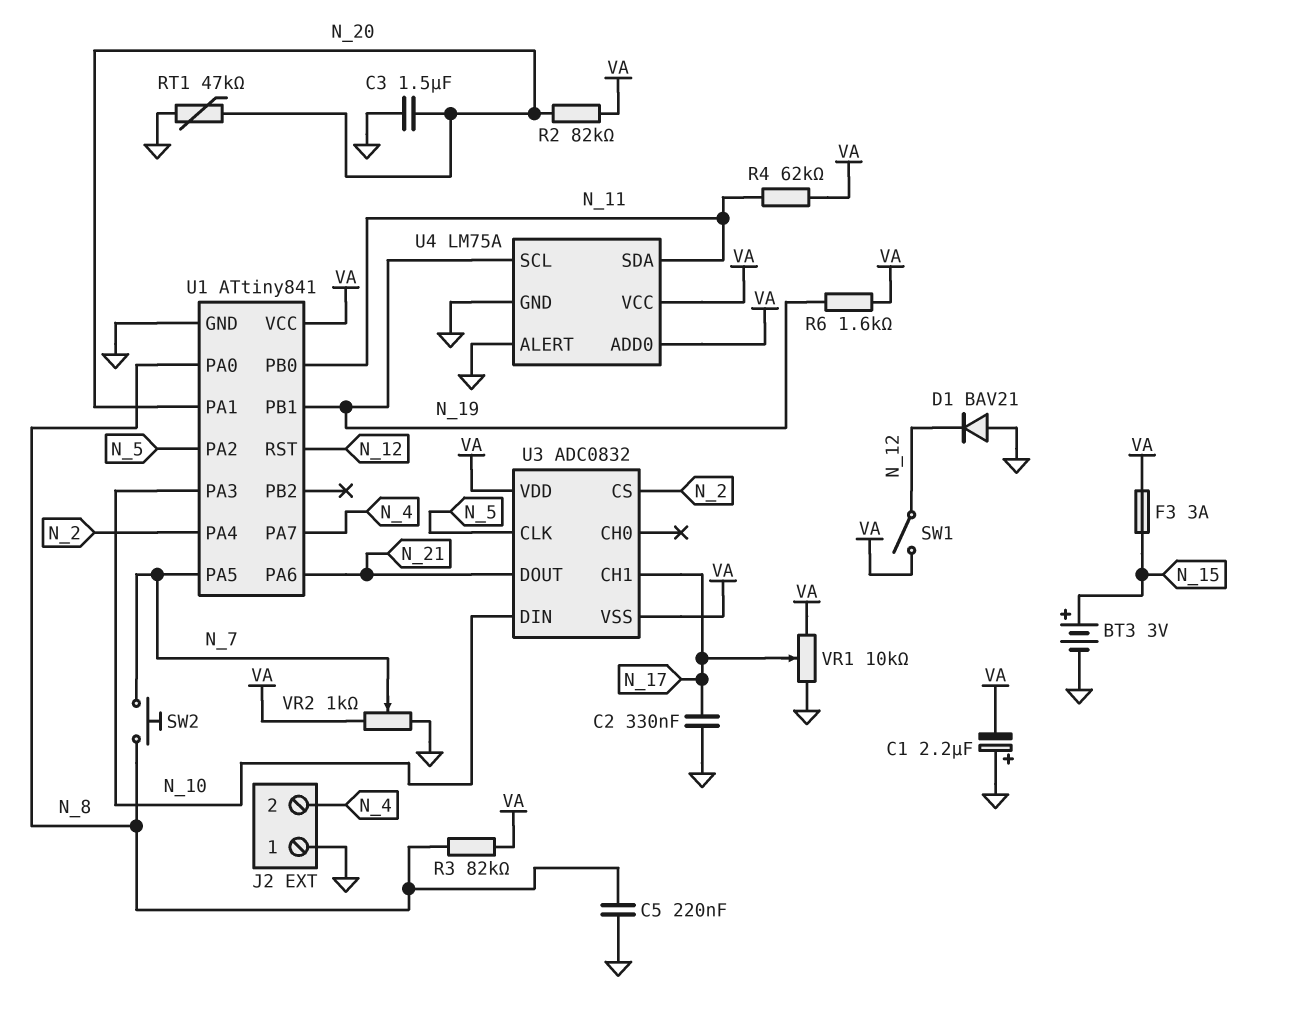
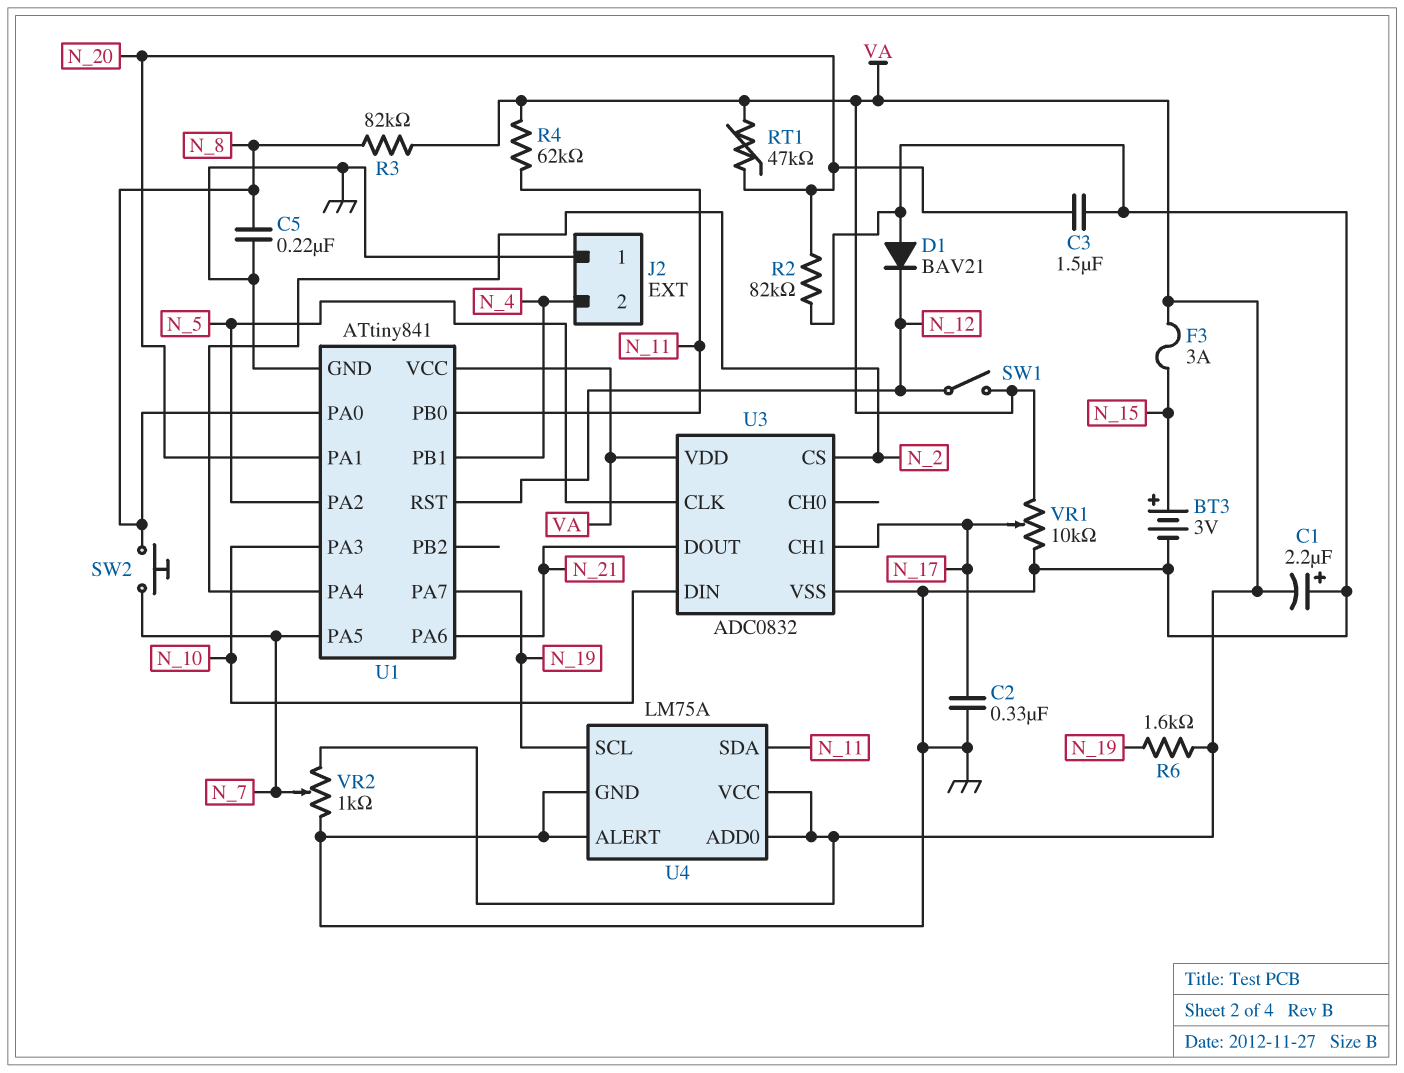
R2: 82k (N_20, VA) -> 82k (GND, N_20)
RT1: 47k (GND, N_20) -> 47k (N_20, VA)
U1 pin PA7: N_4 -> N_19
U1 pin PB1: N_19 -> N_4
U3 pin VSS: VA -> GND

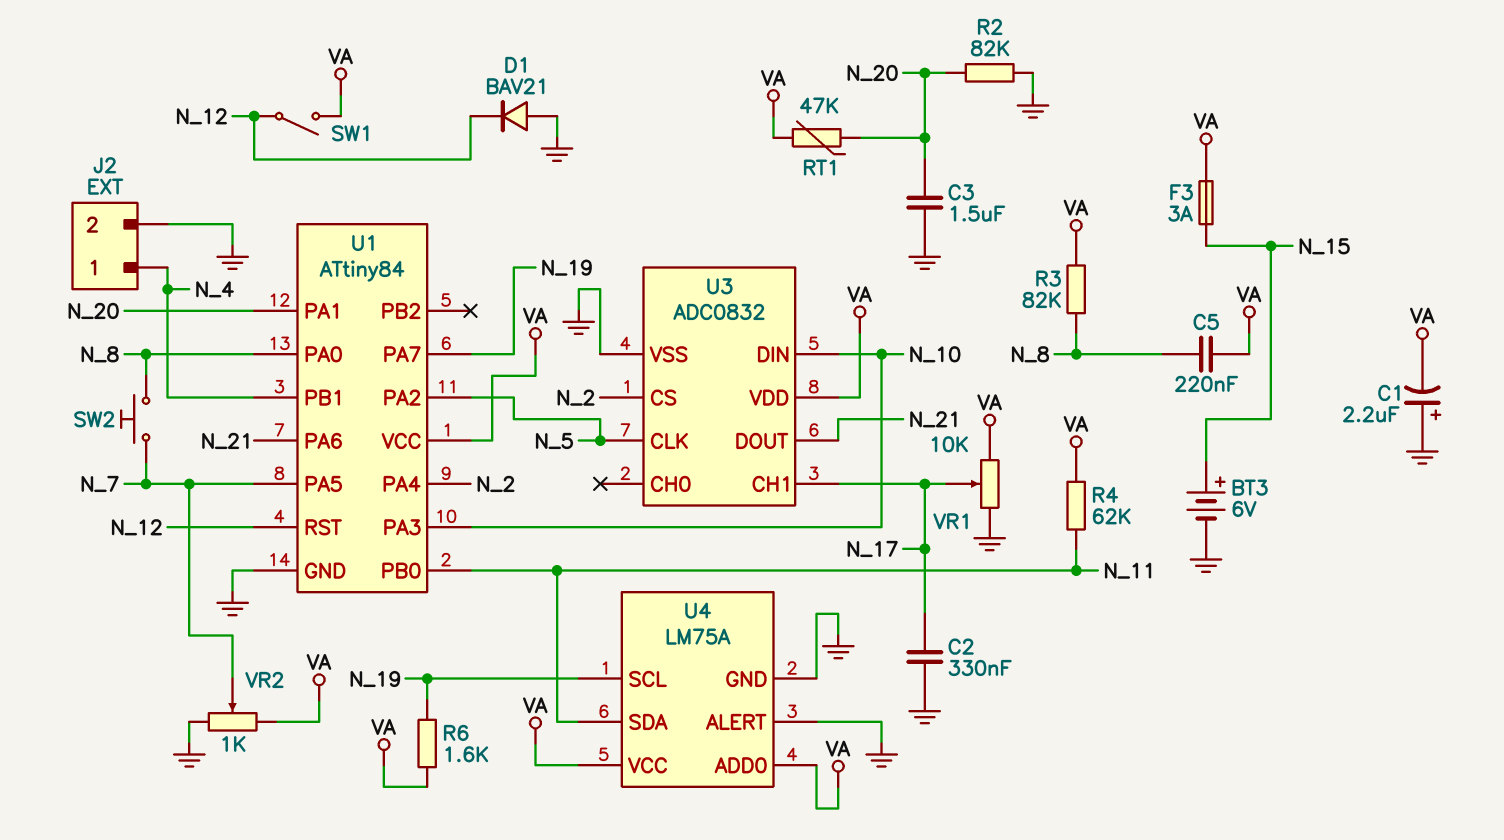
BT3: 3V (plus N_15, minus GND) -> 6V (plus N_15, minus GND)
C5: 220nF (GND, N_8) -> 220nF (N_8, VA)
J2 pin 1: GND -> N_4
J2 pin 2: N_4 -> GND
U1: ATtiny841 -> ATtiny84

